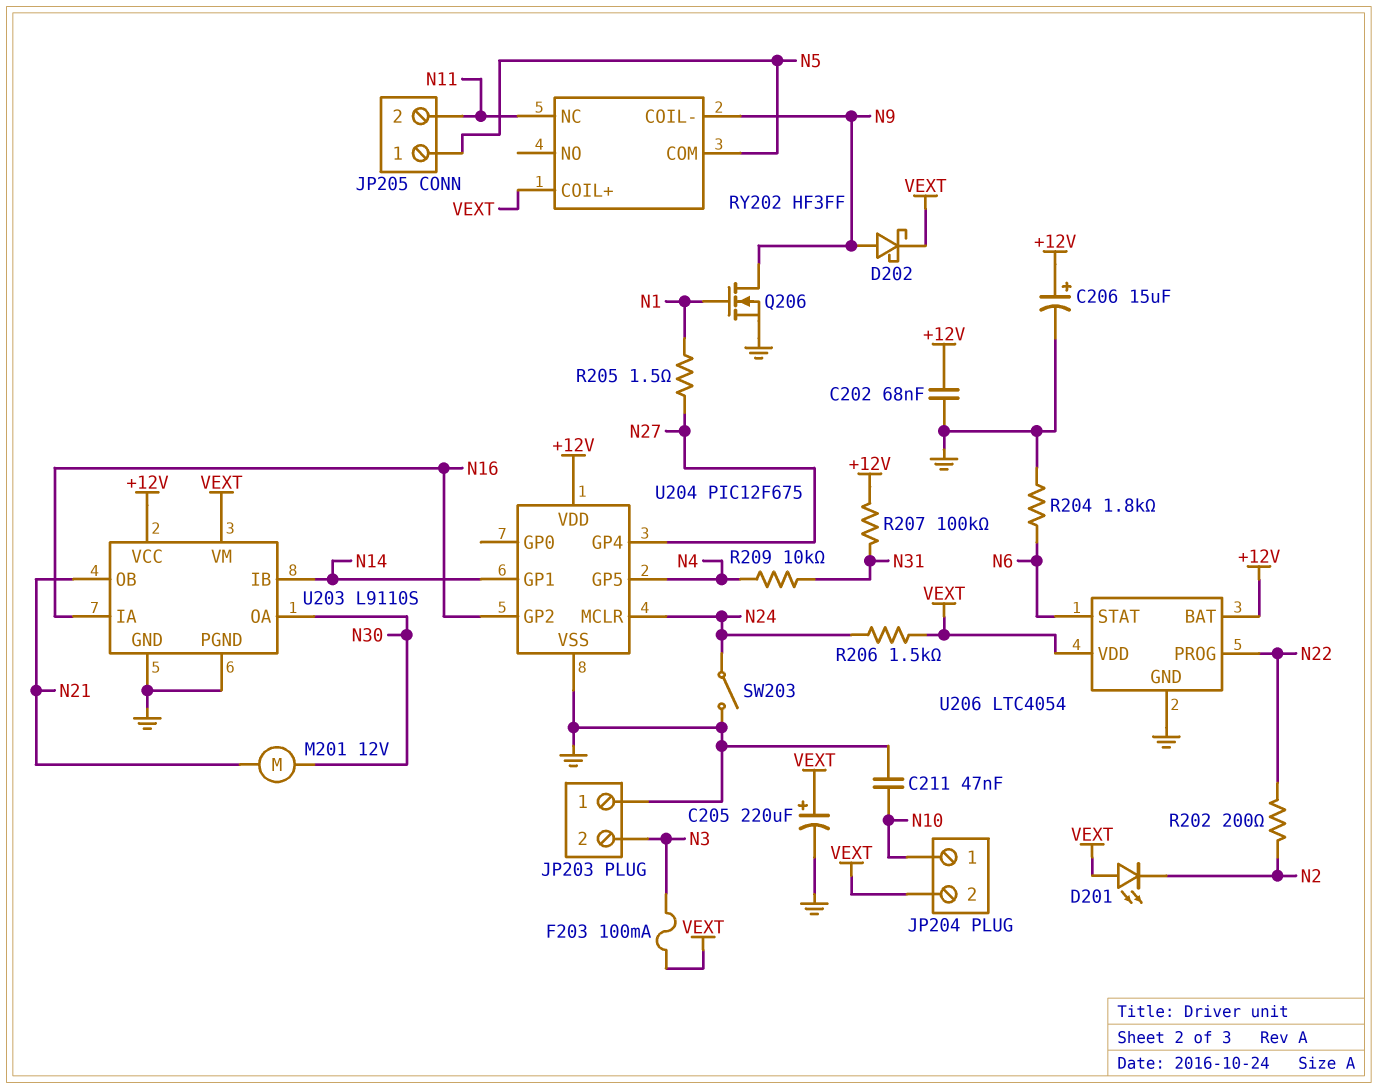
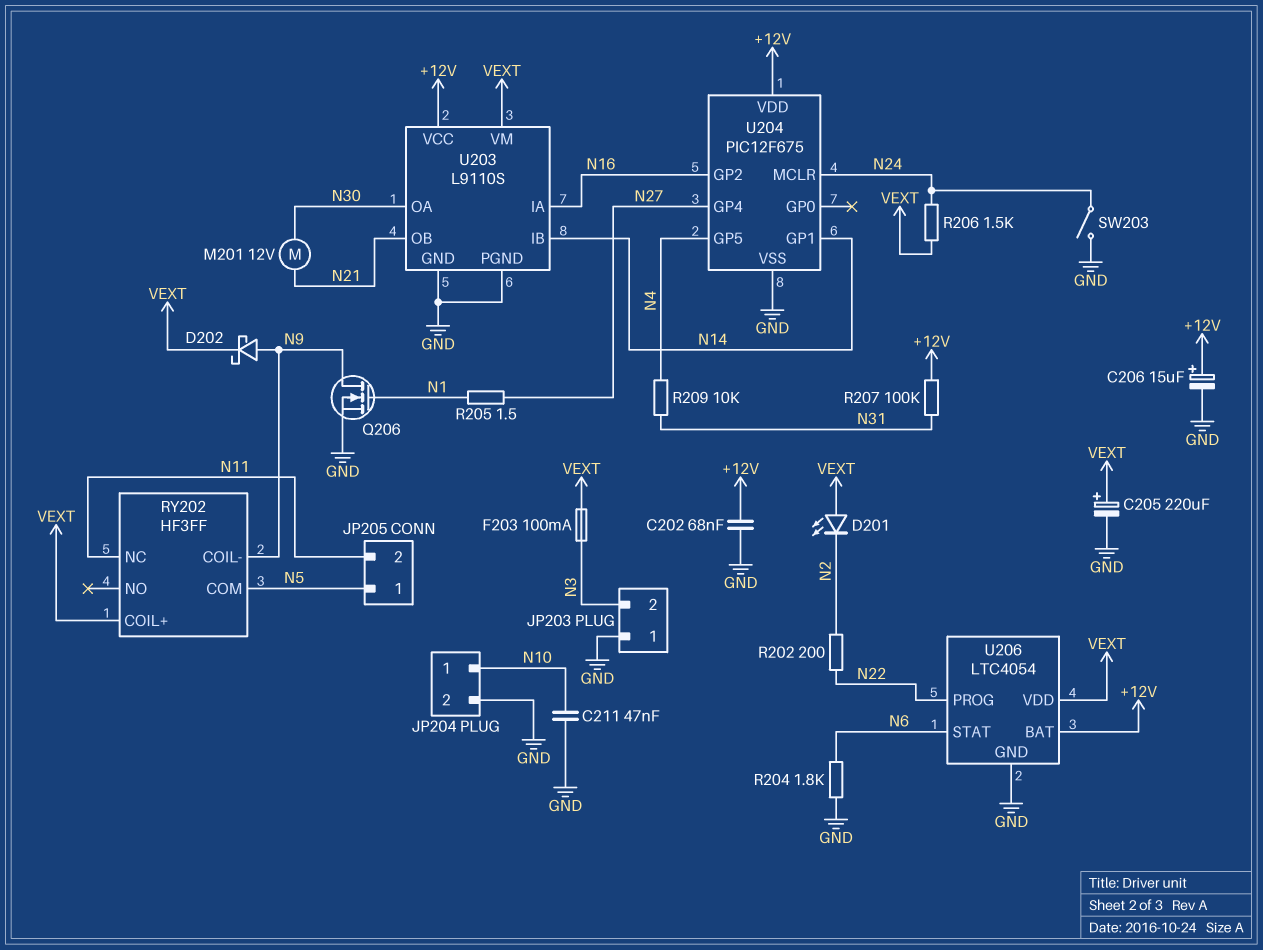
JP204 pin 2: VEXT -> GND

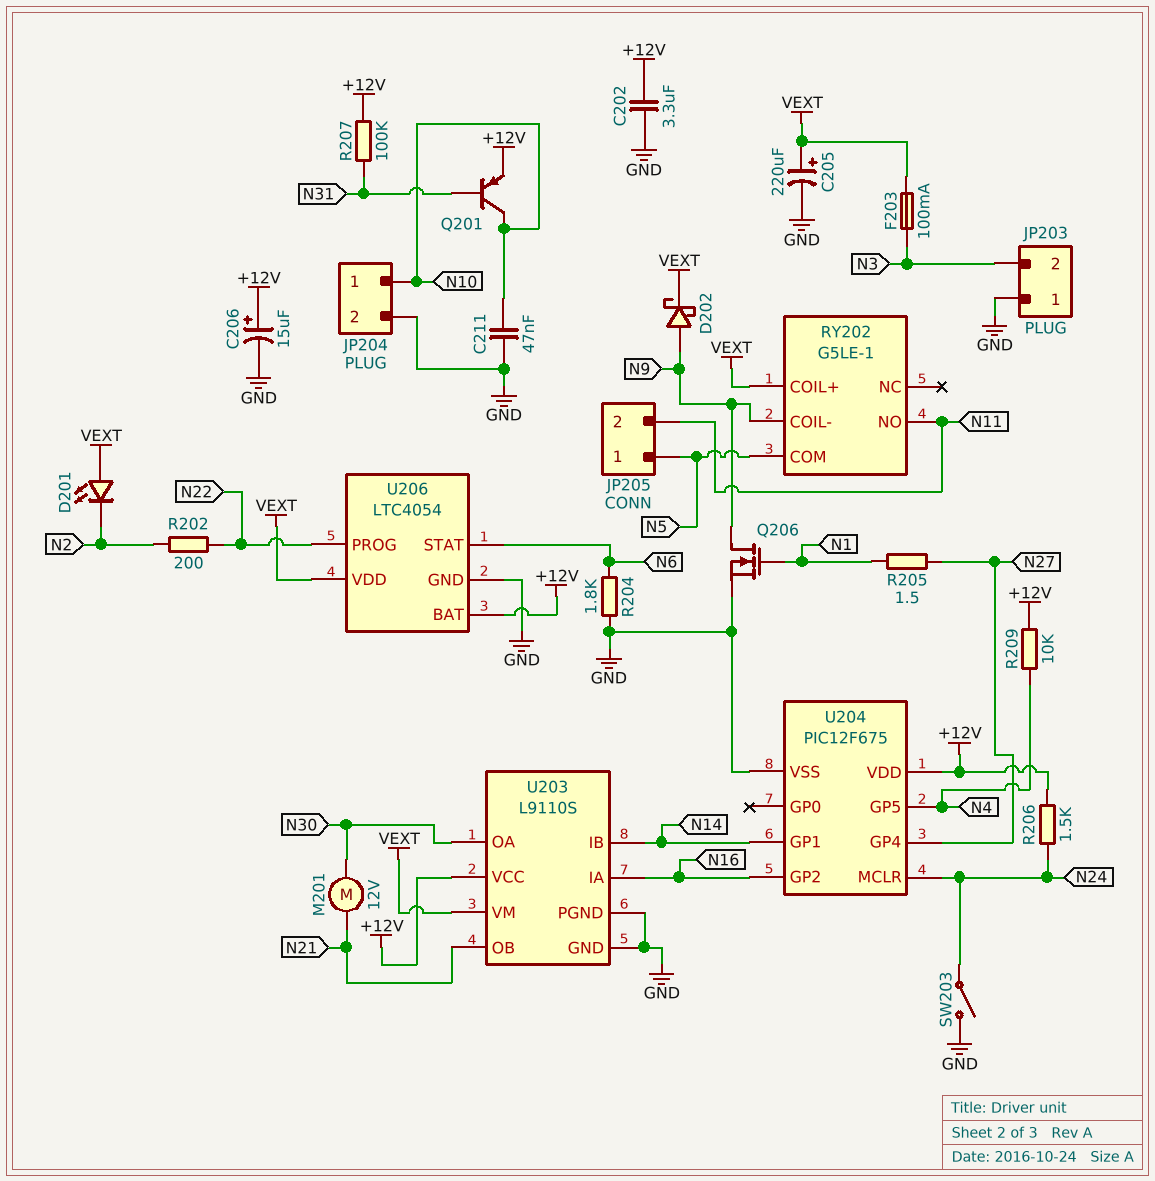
C202: 68nF (+12V, GND) -> 3.3uF (+12V, GND)
Q201: none -> PNP (B N31, C N10, E +12V)
R206: 1.5k (N24, VEXT) -> 1.5k (+12V, N24)
R209: 10k (N4, N31) -> 10k (+12V, N4)
RY202: HF3FF -> G5LE-1
RY202 pin NC: N11 -> none
RY202 pin NO: none -> N11

